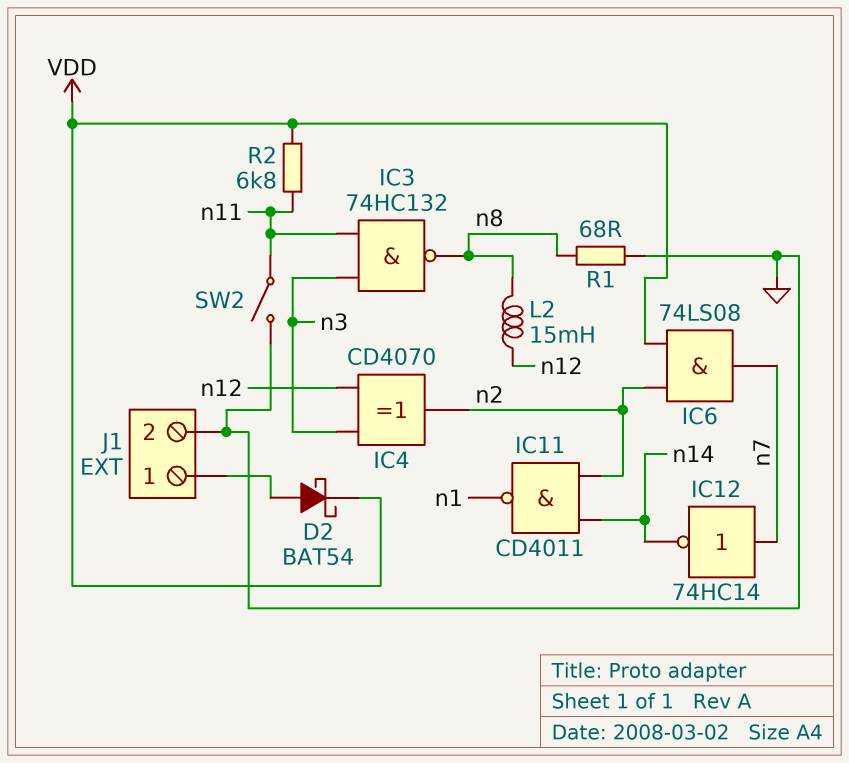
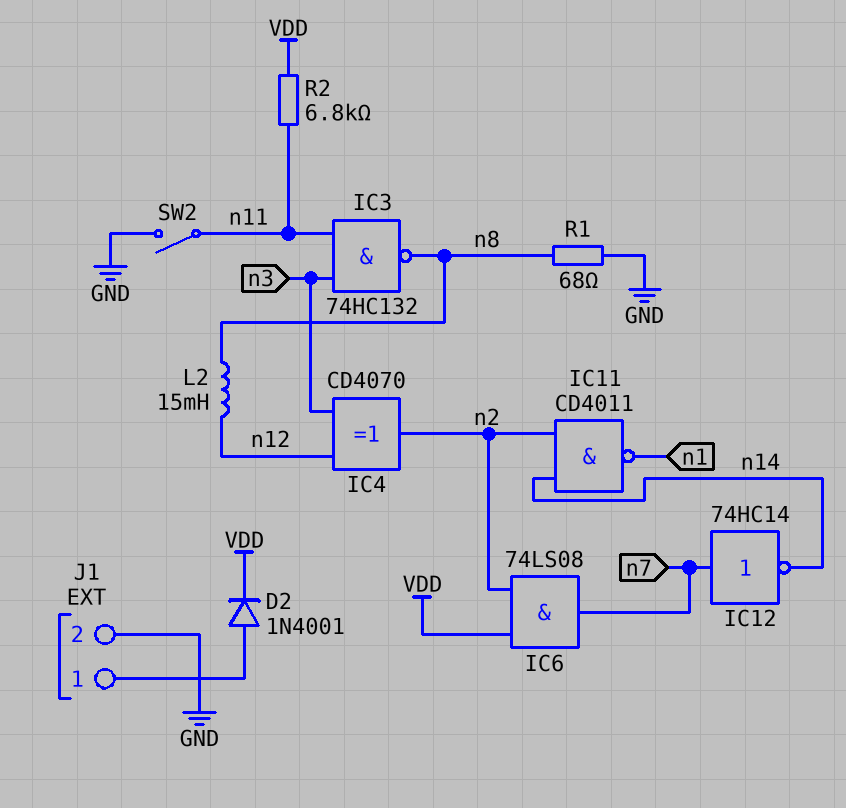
D2: schottky BAT54 (A J1/1, K VDD) -> diode 1N4001 (A J1/1, K VDD)

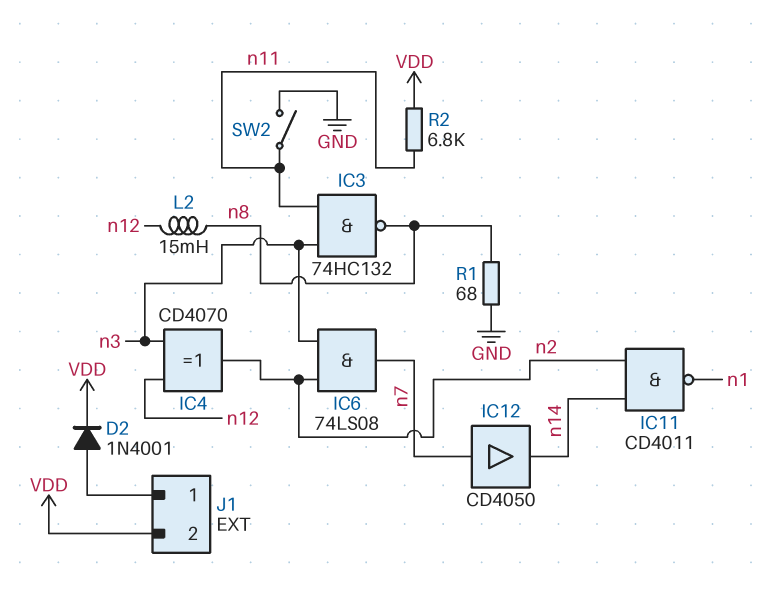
IC6: AND 74LS08 (in VDD, in n2, out n7) -> AND 74LS08 (in n2, in n3, out n7)
IC12: NOT 74HC14 (in n7, out n14) -> buffer CD4050 (in n7, out n14)
J1 pin 2: GND -> VDD

